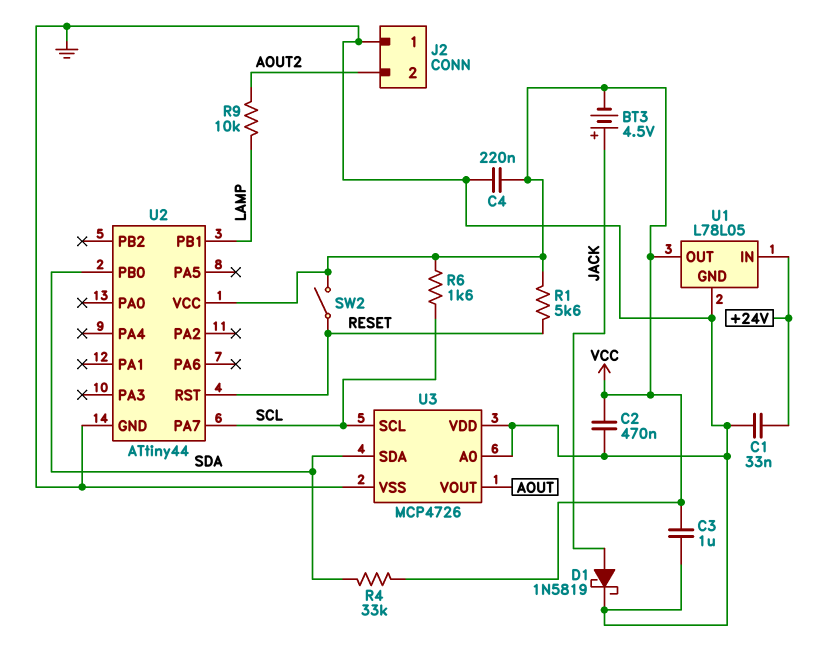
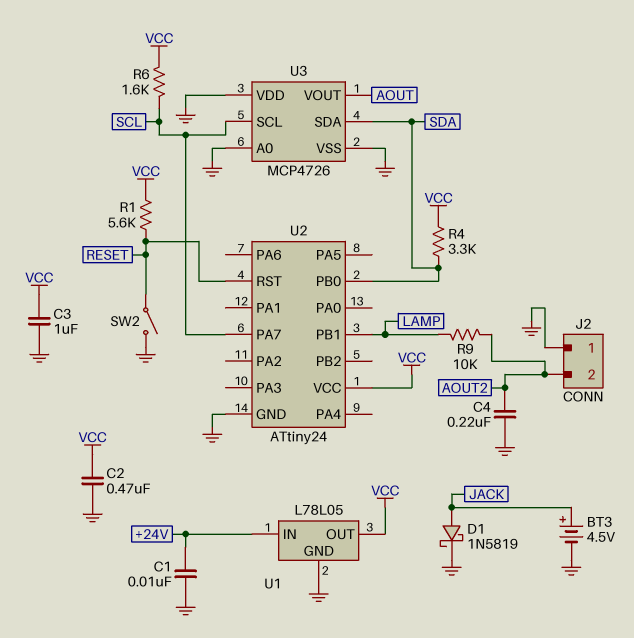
BT3: 4.5V (plus JACK, minus VCC) -> 4.5V (plus JACK, minus GND)
C1: 33nF (+24V, GND) -> 10nF (+24V, GND)
C4: 220nF (GND, VCC) -> 220nF (AOUT2, GND)
R4: 33k (SDA, VCC) -> 3.3k (SDA, VCC)
SW2: switch (RESET, VCC) -> switch (GND, RESET)
U2: ATtiny44 -> ATtiny24

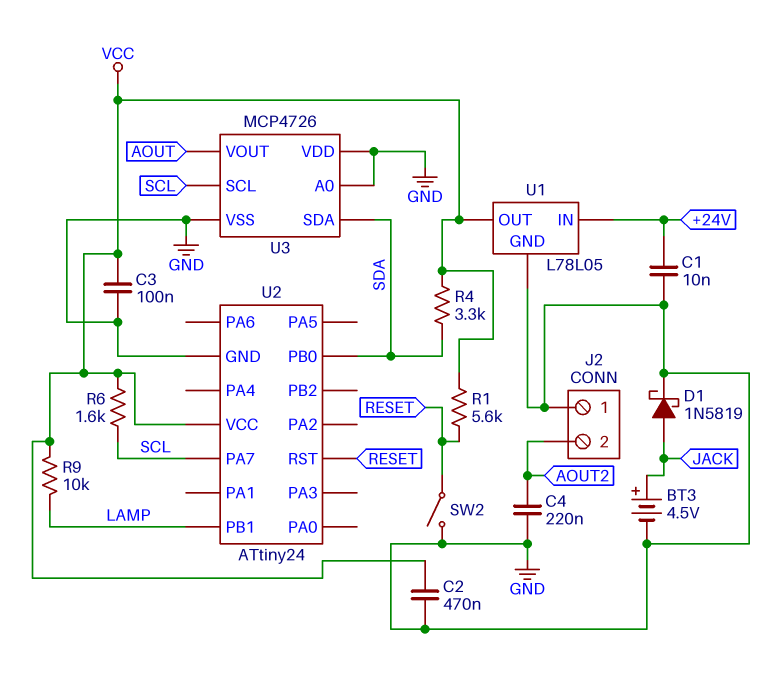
C3: 1uF (GND, VCC) -> 100nF (GND, VCC)
R9: 10k (AOUT2, LAMP) -> 10k (LAMP, VCC)

